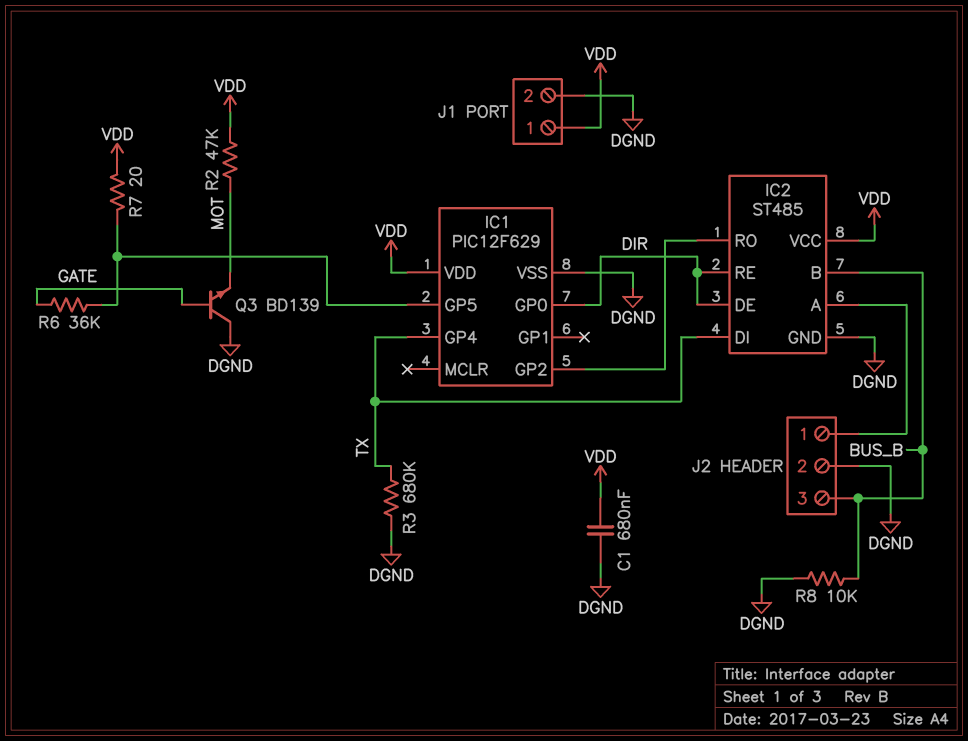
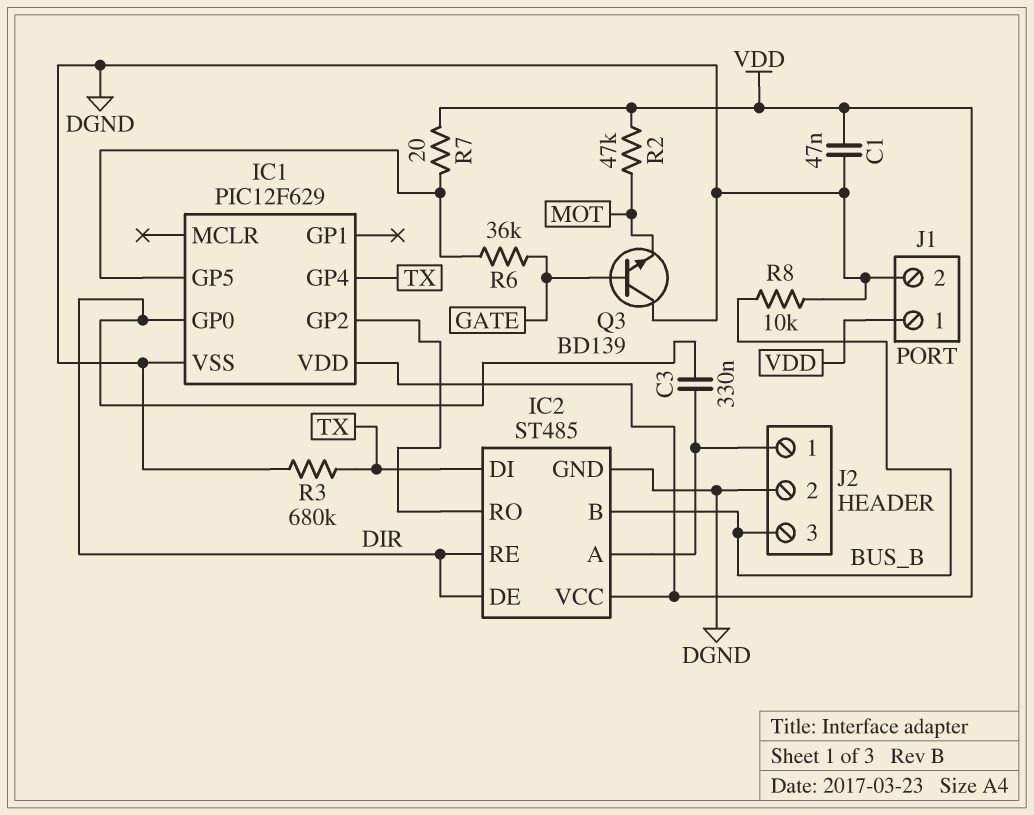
C1: 680nF (DGND, VDD) -> 47nF (DGND, VDD)
C3: none -> 330nF (DIR, IC2/A)

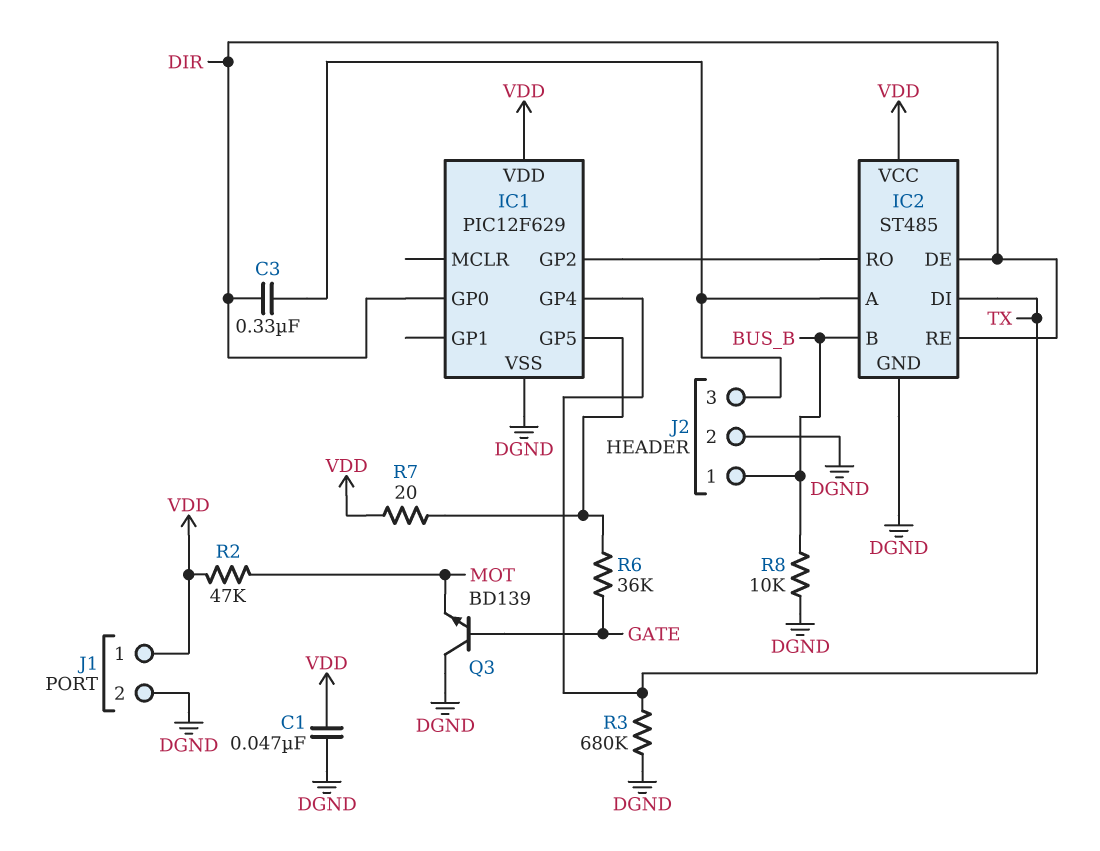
J2 pin 1: IC2/A -> BUS_B
J2 pin 3: BUS_B -> IC2/A

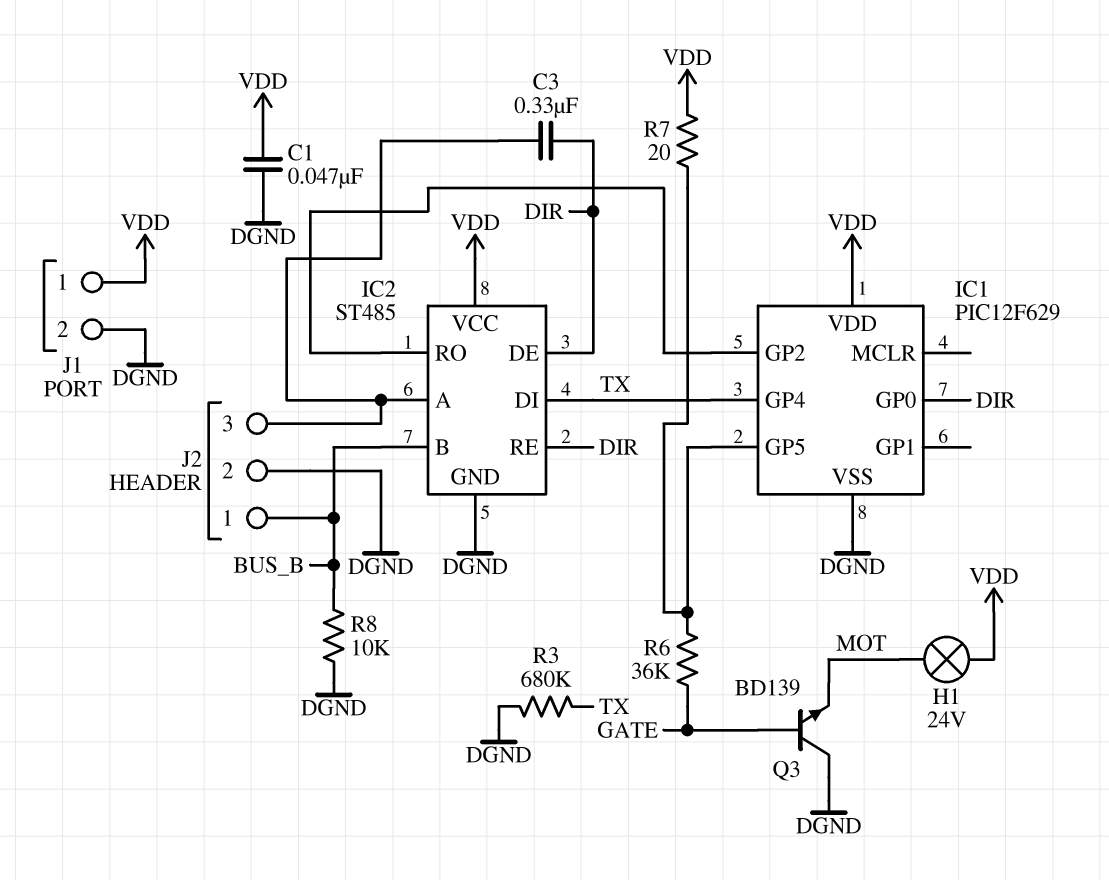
H1: none -> lamp 24V (MOT, VDD)
R2: 47k (MOT, VDD) -> none

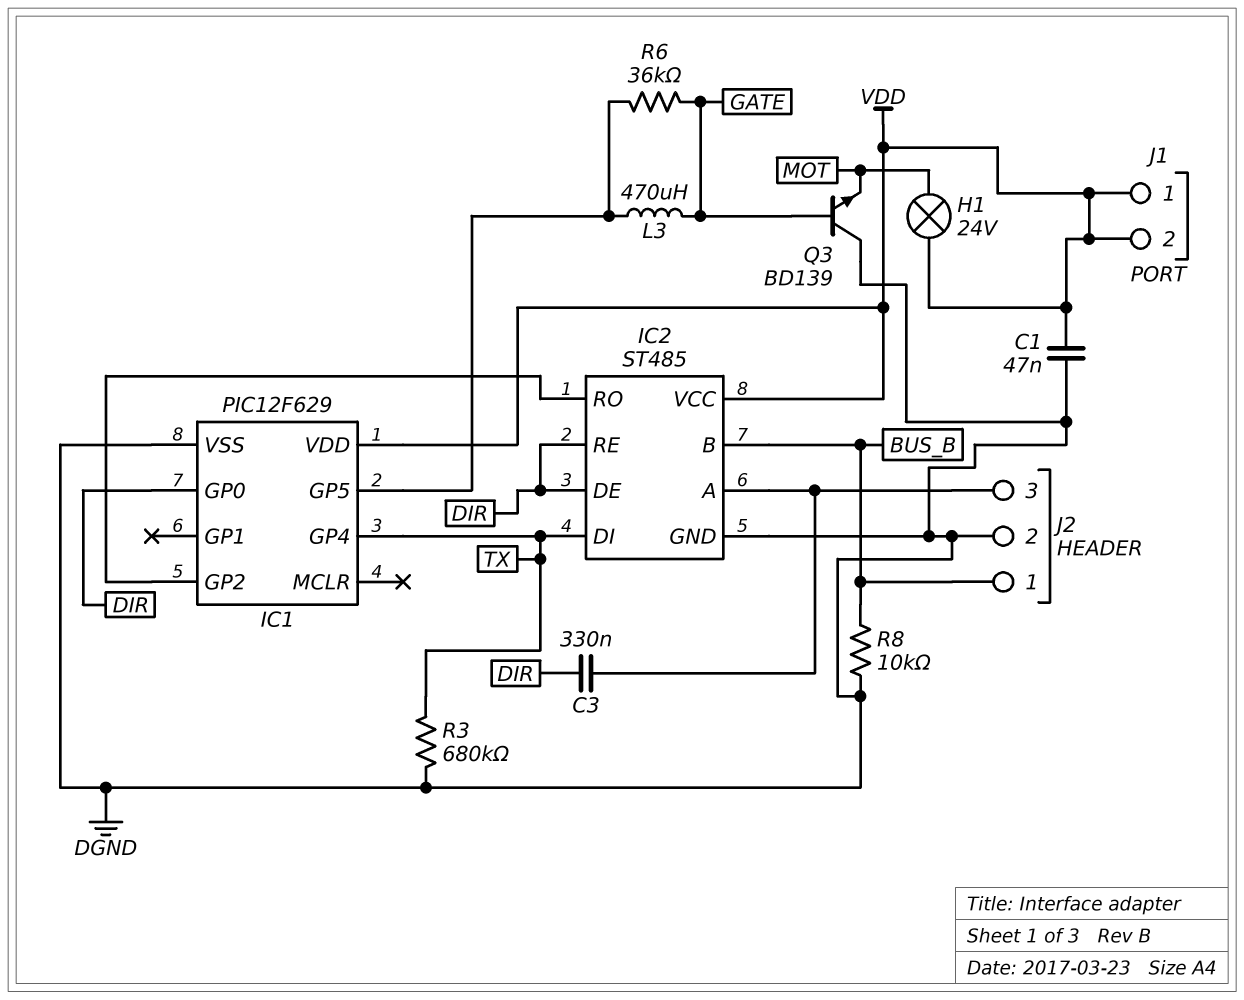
J1 pin 2: DGND -> VDD
L3: none -> 470uH (GATE, IC1/GP5)
R7: 20 (IC1/GP5, VDD) -> none

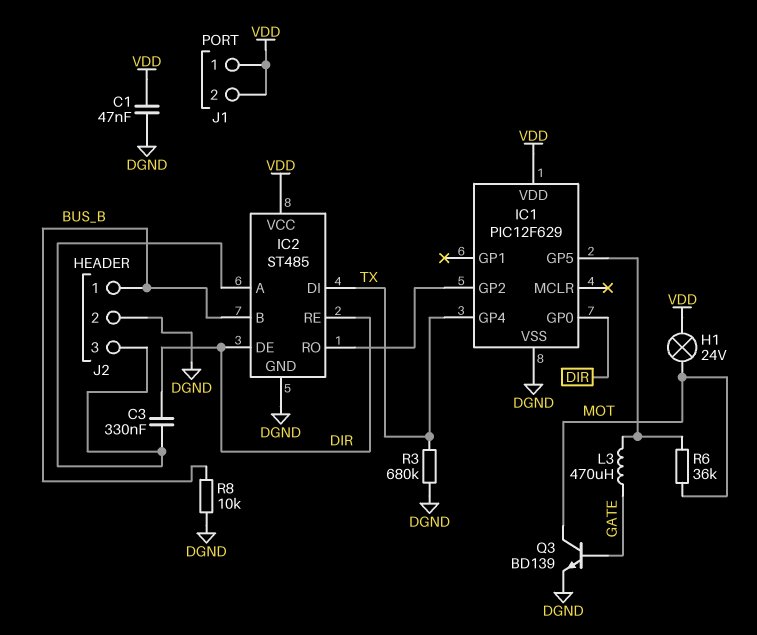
Q3: NPN BD139 (B GATE, C DGND, E MOT) -> NPN BD139 (B GATE, C MOT, E DGND)
R6: 36k (GATE, IC1/GP5) -> 36k (IC1/GP5, MOT)

